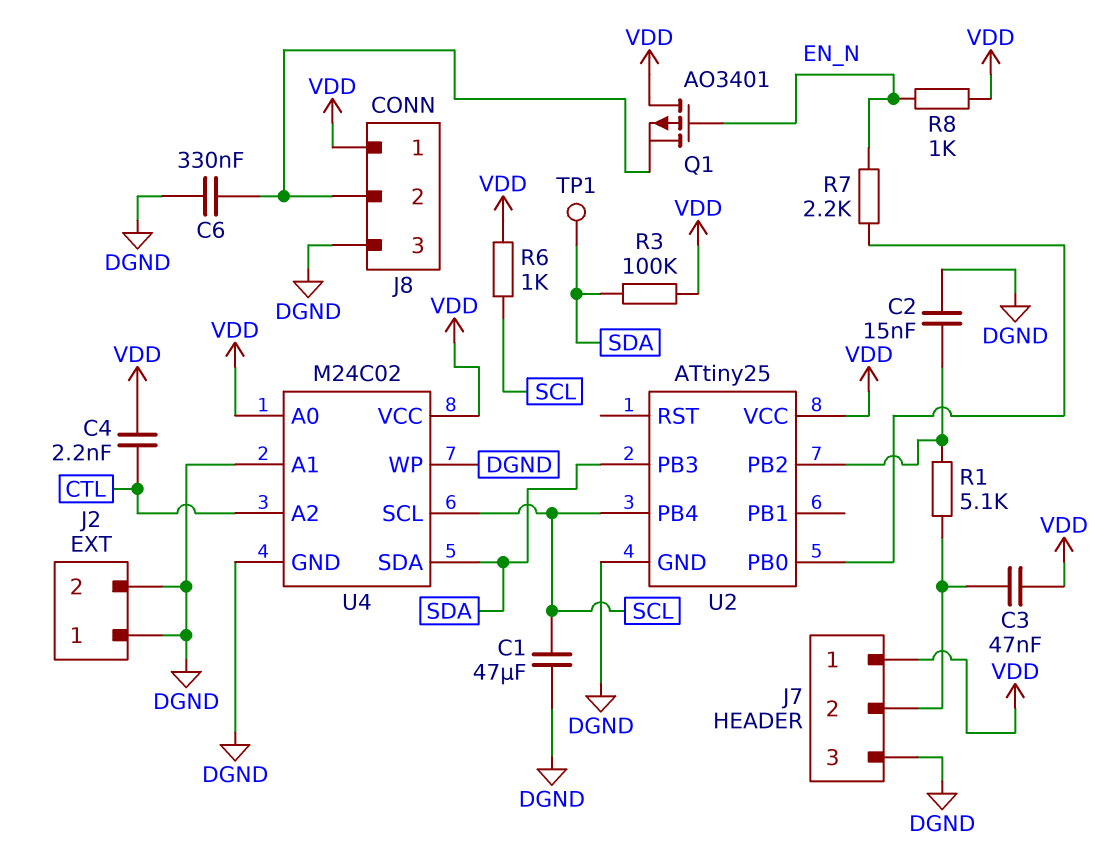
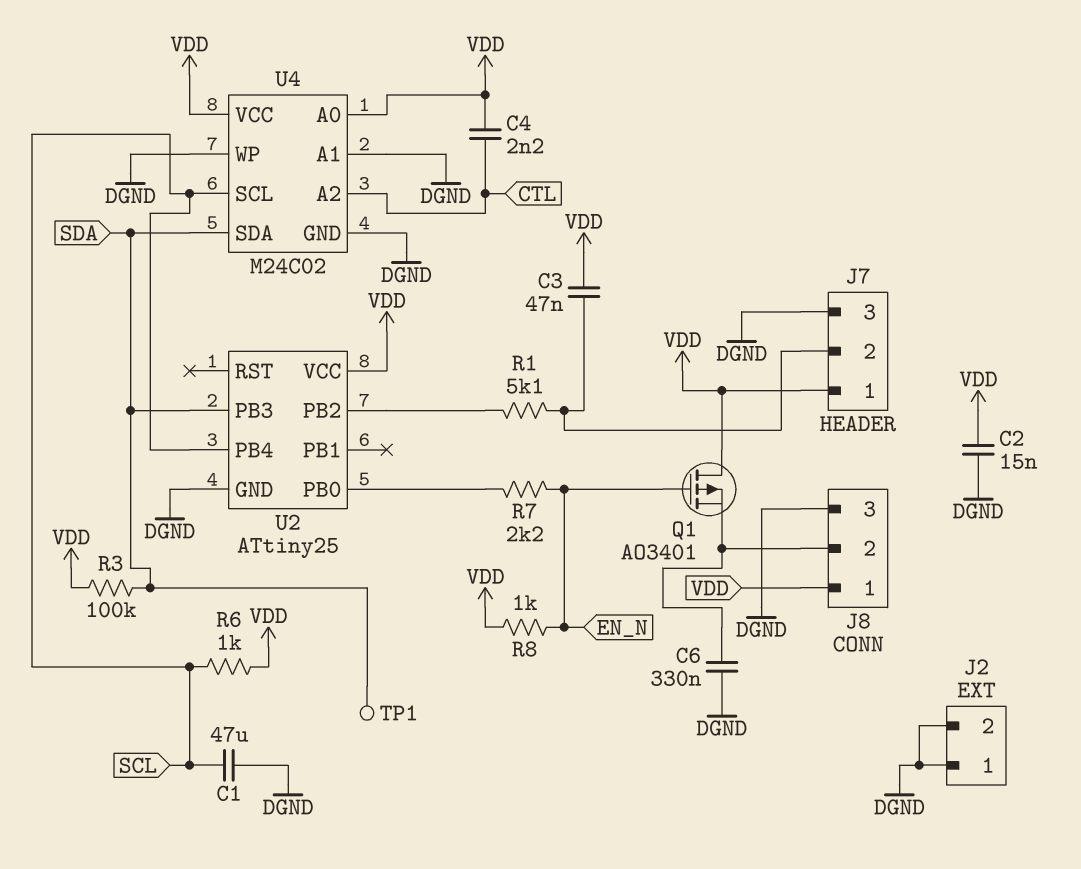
C2: 15nF (DGND, U2/PB2) -> 15nF (DGND, VDD)

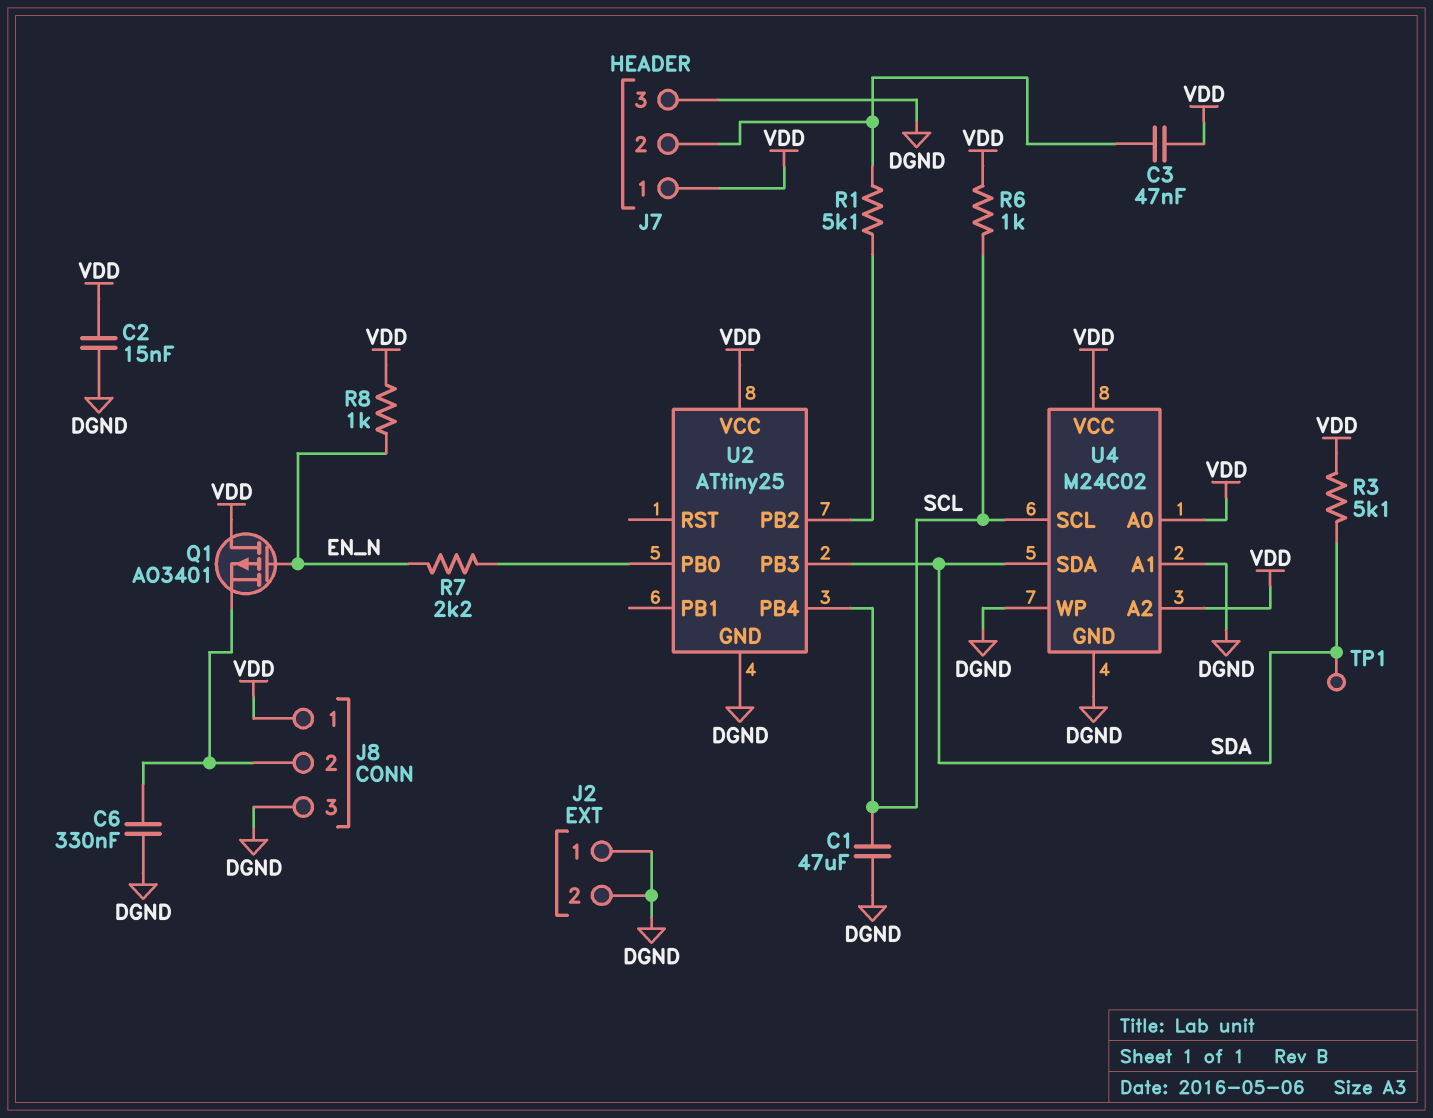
C4: 2.2nF (CTL, VDD) -> none
R3: 100k (SDA, VDD) -> 5.1k (SDA, VDD)
U4 pin A2: CTL -> VDD

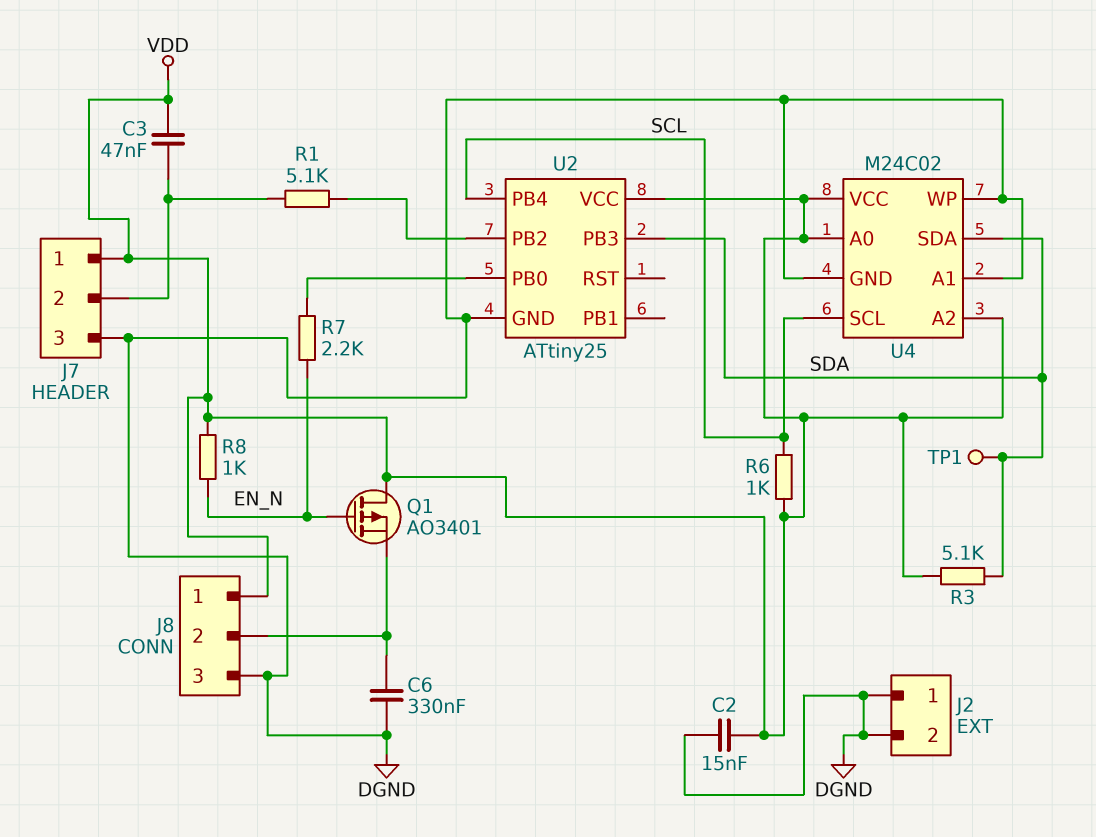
C1: 47uF (DGND, SCL) -> none

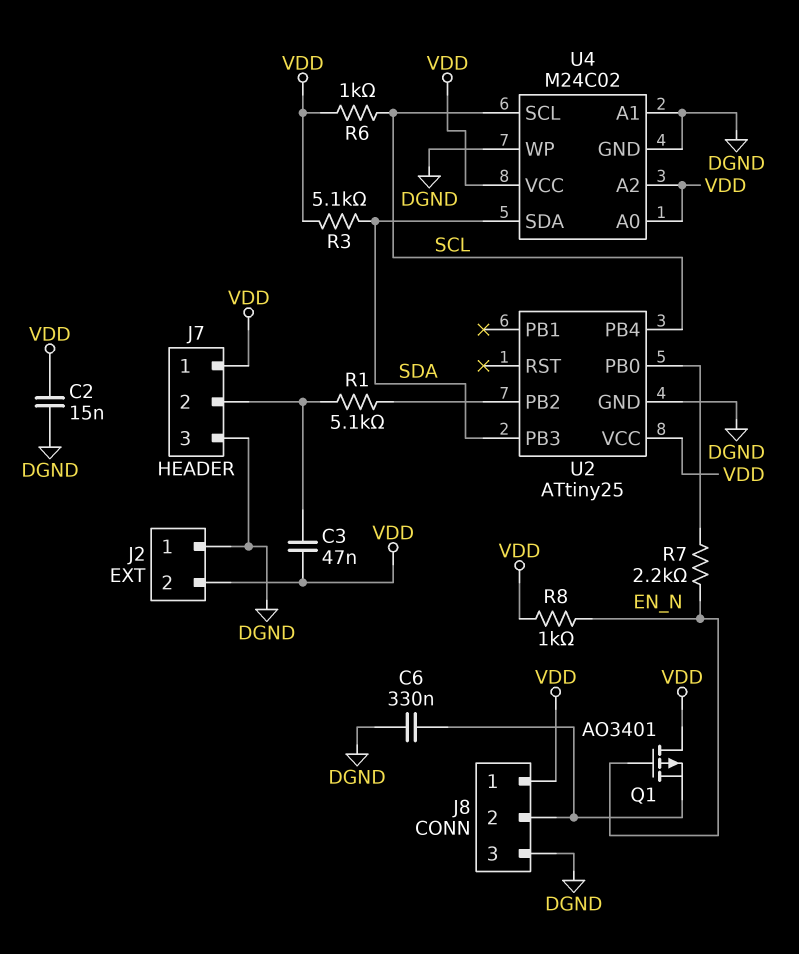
J2 pin 2: DGND -> VDD
TP1: test point (SDA) -> none

